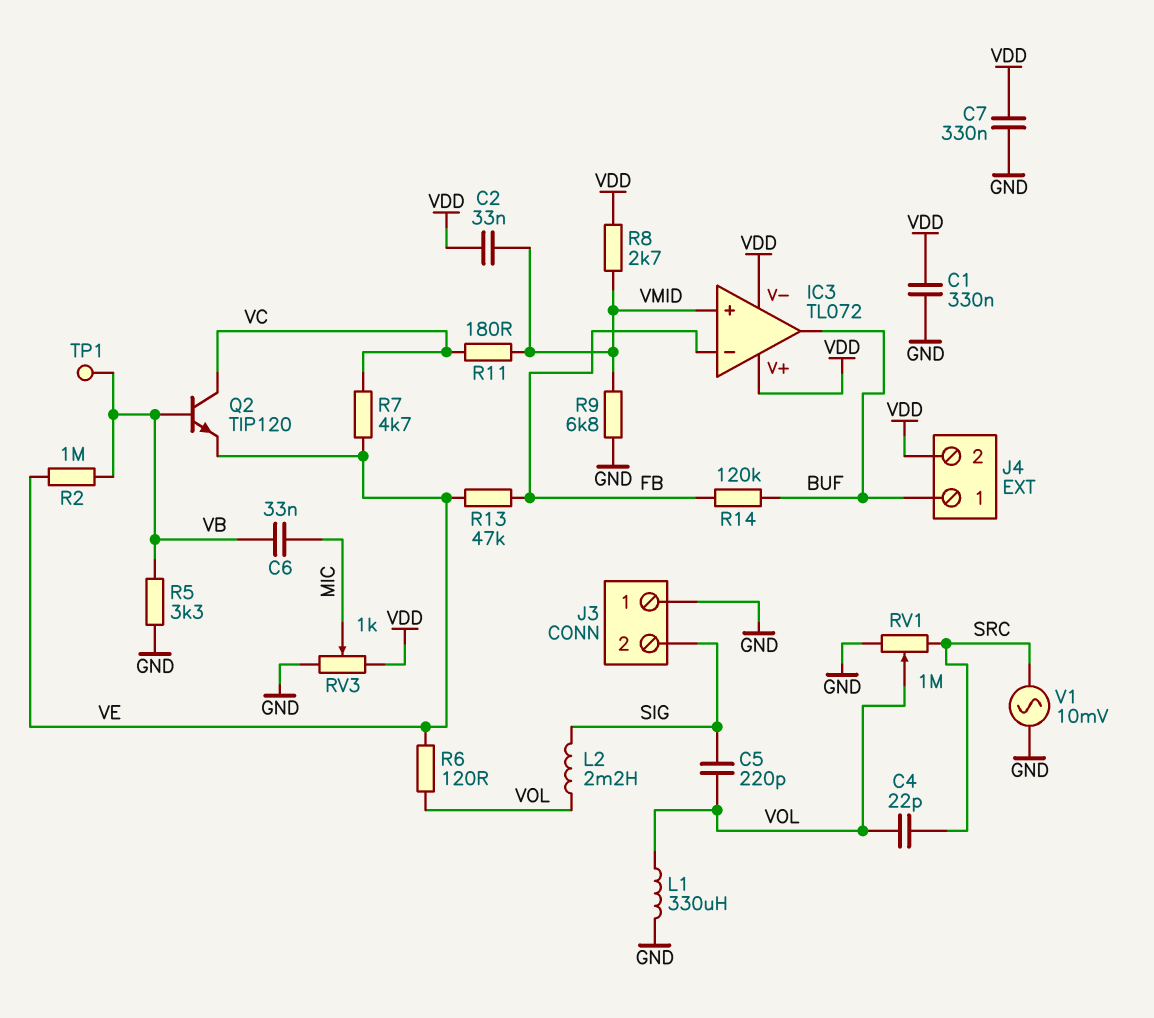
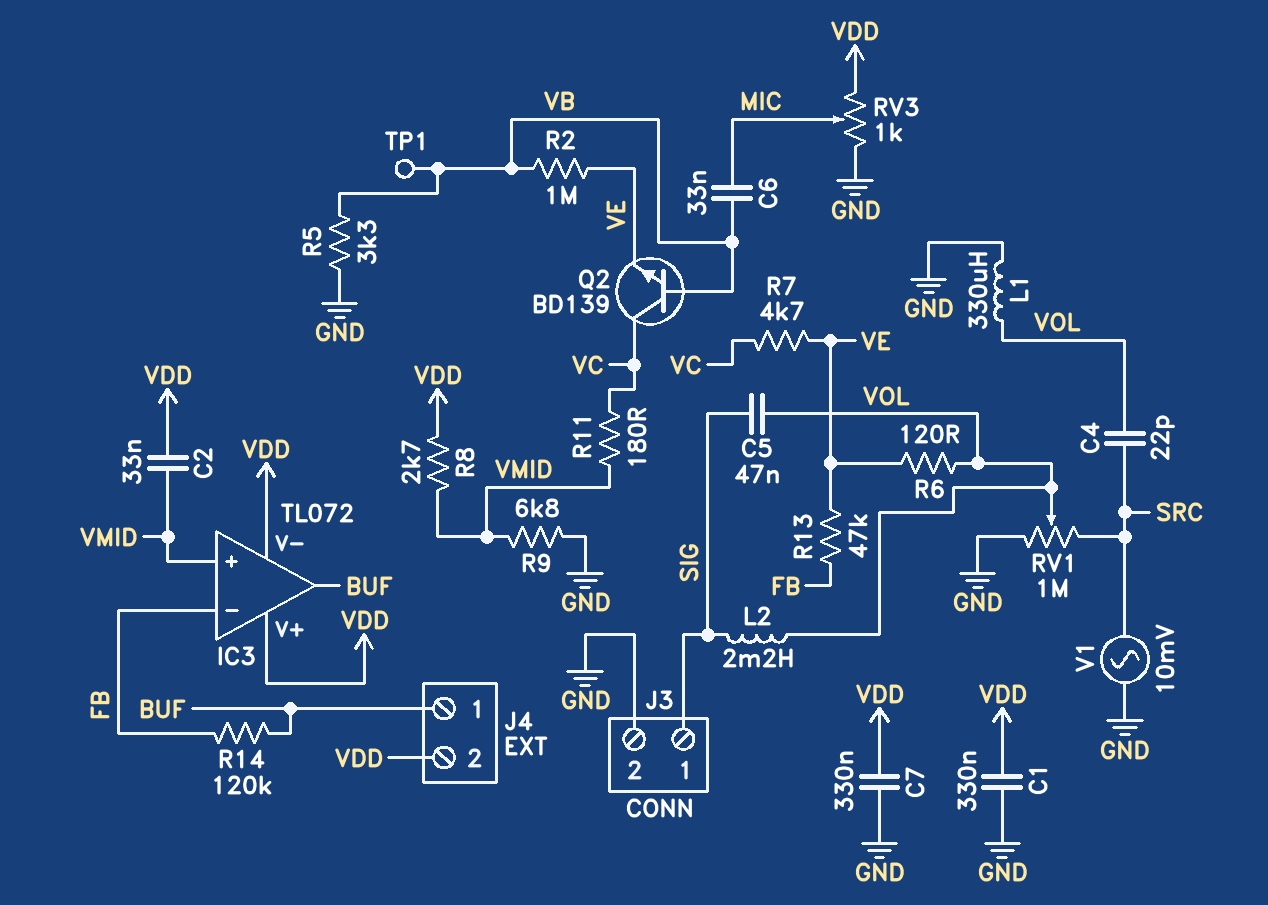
C5: 220pF (SIG, VOL) -> 47nF (SIG, VOL)
J3 pin 1: GND -> SIG
J3 pin 2: SIG -> GND
Q2: NPN TIP120 (B VB, C VC, E VE) -> NPN BD139 (B VB, C VC, E VE)

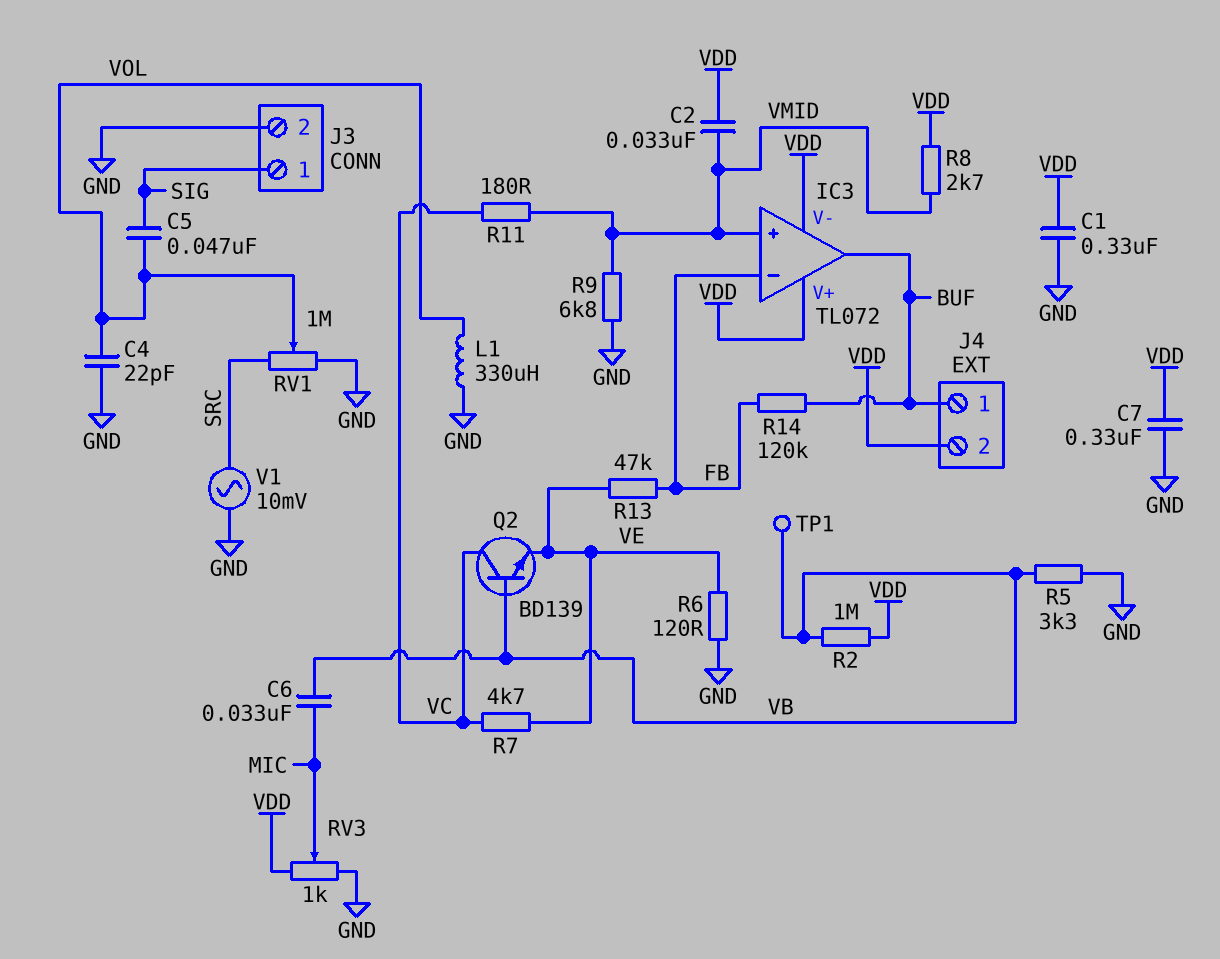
C4: 22pF (SRC, VOL) -> 22pF (GND, VOL)
L2: 2.2mH (SIG, VOL) -> none
R2: 1M (VB, VE) -> 1M (VB, VDD)
R6: 120 (VE, VOL) -> 120 (GND, VE)

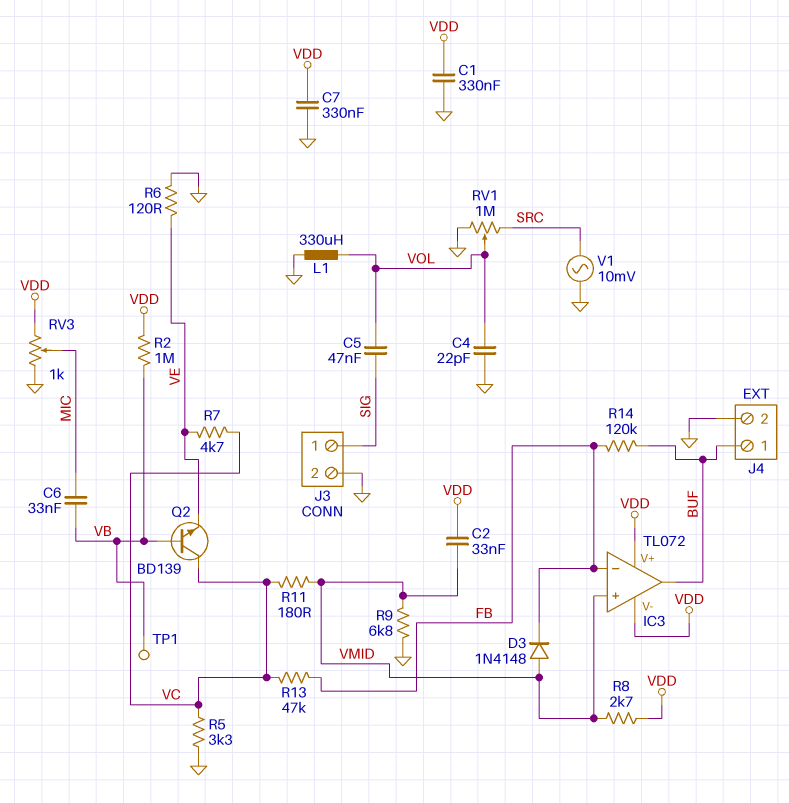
D3: none -> diode 1N4148 (A VMID, K FB)
J4 pin 2: VDD -> GND
R5: 3.3k (GND, VB) -> 3.3k (GND, VC)
R13: 47k (FB, VE) -> 47k (FB, VC)

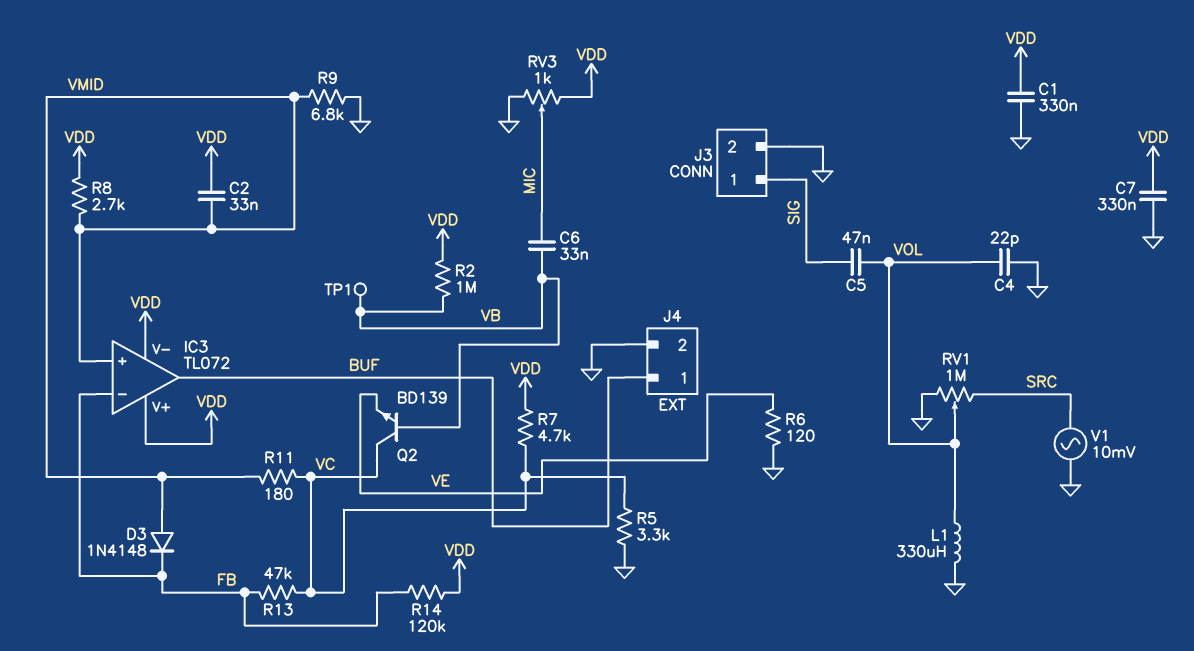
R7: 4.7k (VC, VE) -> 4.7k (VC, VDD)
R14: 120k (BUF, FB) -> 120k (FB, VDD)

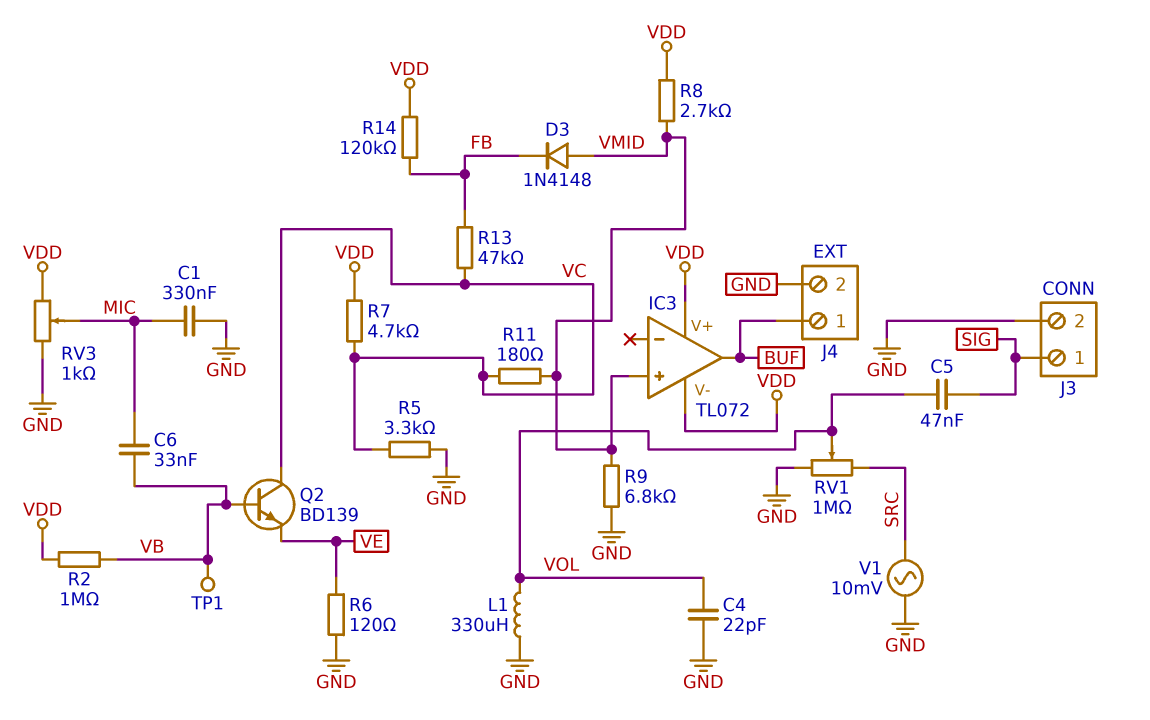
C1: 330nF (GND, VDD) -> 330nF (GND, MIC)
C2: 33nF (VDD, VMID) -> none
C7: 330nF (GND, VDD) -> none
IC3 pin in-: FB -> none

